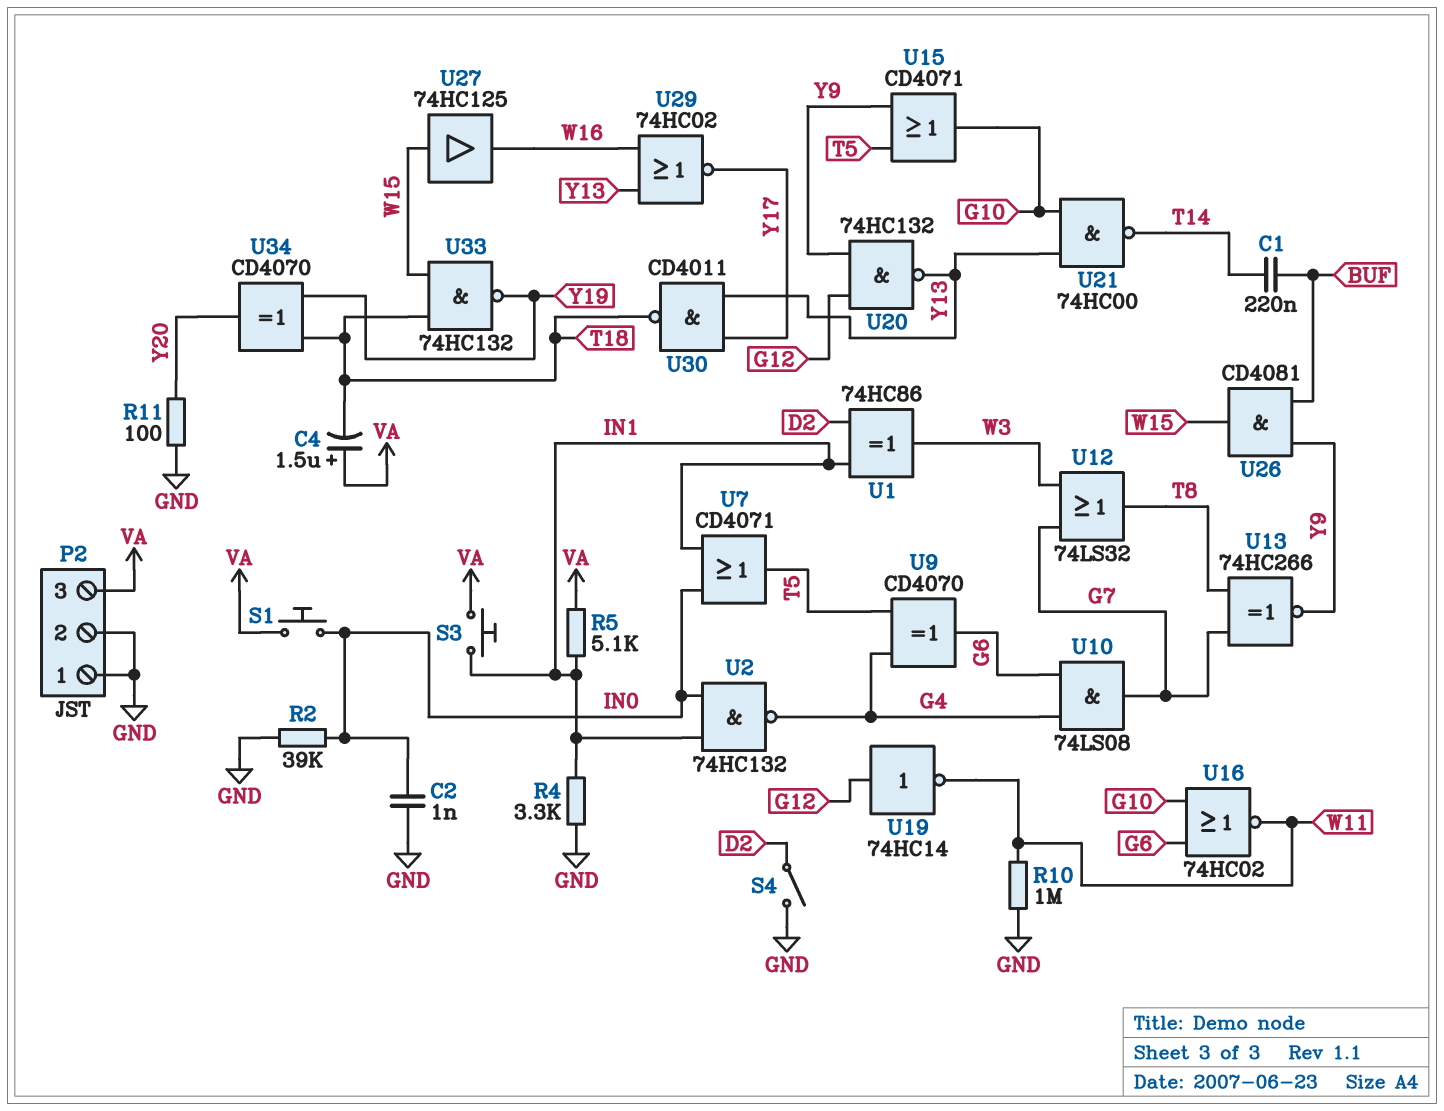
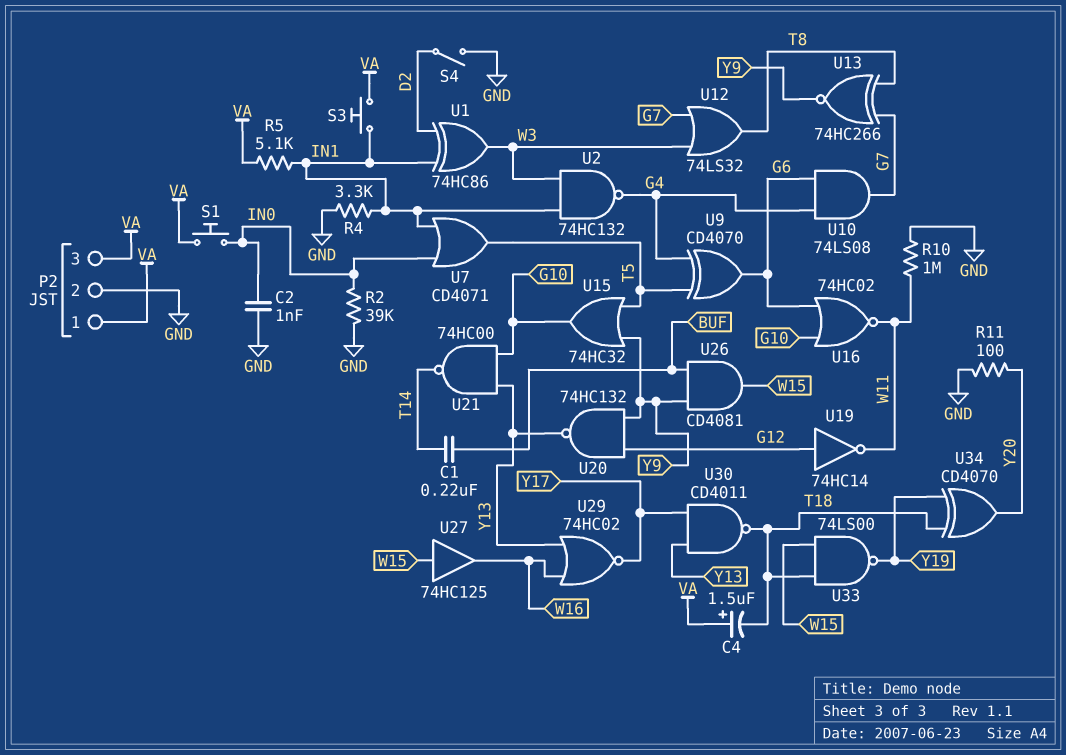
P2 pin 1: GND -> VA
U2: NAND 74HC132 (in IN0, in IN1, out G4) -> NAND 74HC132 (in IN1, in W3, out G4)
U15: OR CD4071 (in T5, in Y9, out G10) -> OR 74HC32 (in T5, in Y9, out G10)
U33: NAND 74HC132 (in T18, in W15, out Y19) -> NAND 74LS00 (in T18, in W15, out Y19)

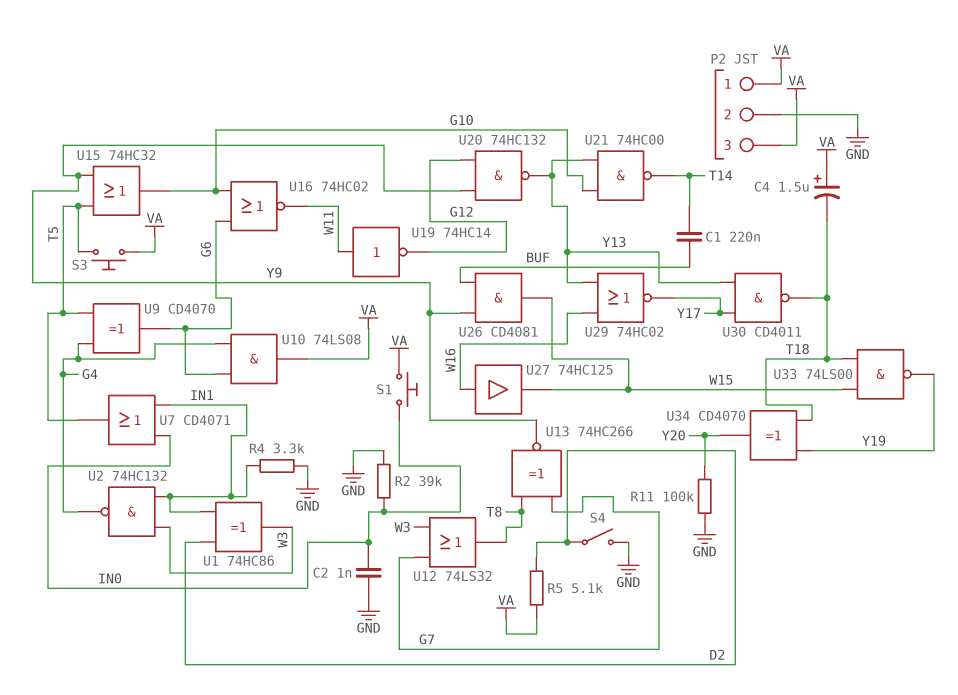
R5: 5.1k (IN1, VA) -> 5.1k (D2, VA)
R10: 1M (GND, W11) -> none
R11: 100 (GND, Y20) -> 100k (GND, Y20)
S3: button (IN1, VA) -> button (T5, VA)
U10: AND 74LS08 (in G4, in G6, out G7) -> AND 74LS08 (in G4, in G6, out VA)
U19: NOT 74HC14 (in G12, out W11) -> NOT 74HC14 (in W11, out G12)
U27: buffer 74HC125 (in W15, out W16) -> buffer 74HC125 (in W16, out W15)

